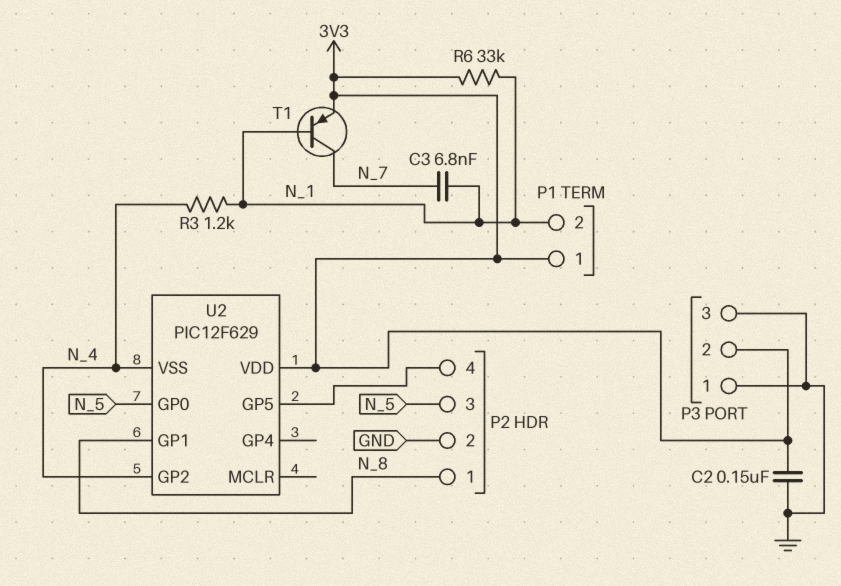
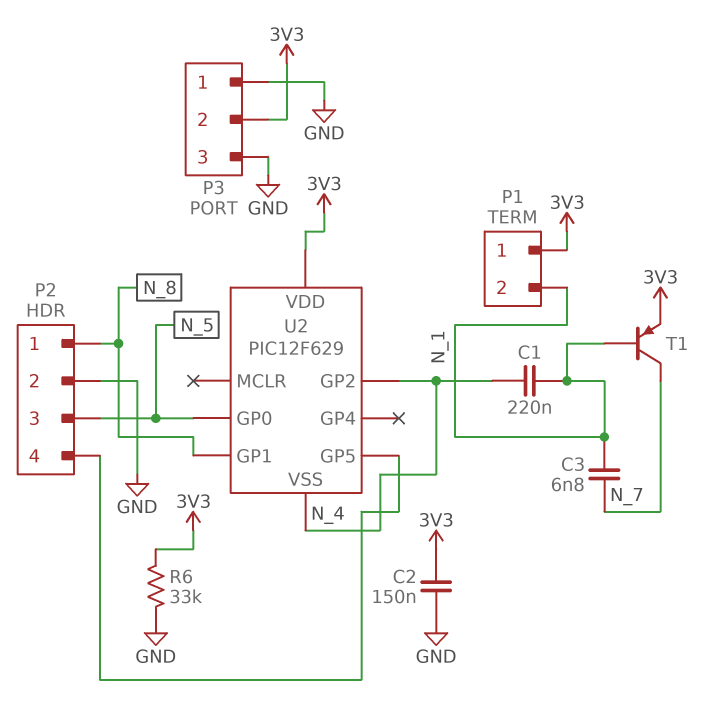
C1: none -> 220nF (N_1, N_4)
R3: 1.2k (N_1, N_4) -> none
R6: 33k (3V3, N_1) -> 33k (3V3, GND)

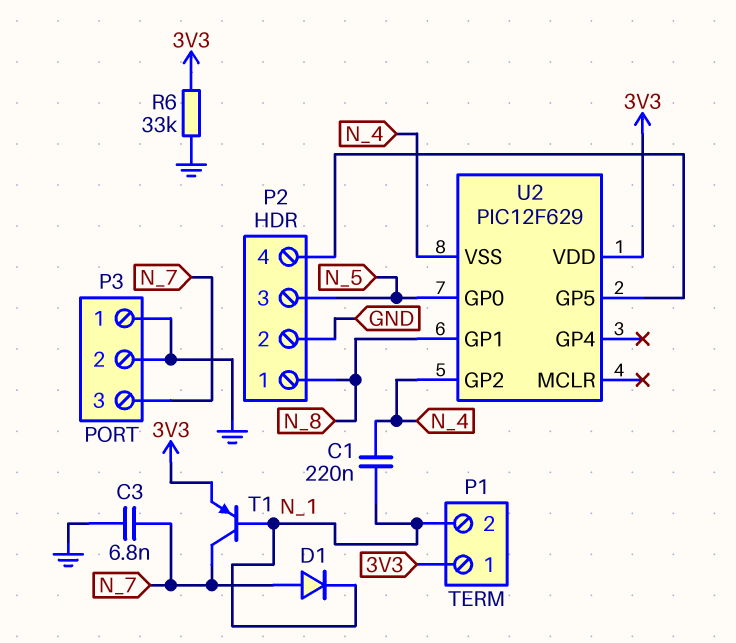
C2: 150nF (3V3, GND) -> none
C3: 6.8nF (N_1, N_7) -> 6.8nF (GND, N_7)
D1: none -> diode (A N_7, K N_1)
P3 pin 2: 3V3 -> GND
P3 pin 3: GND -> N_7

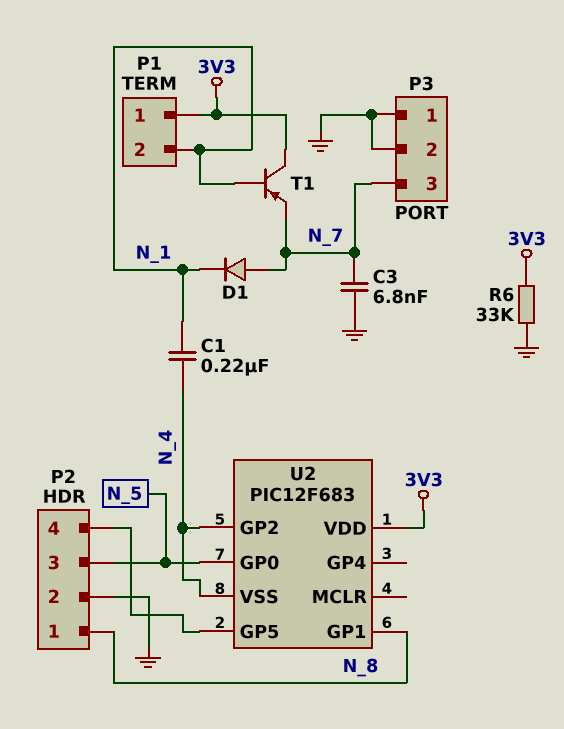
T1: PNP (B N_1, C N_7, E 3V3) -> PNP (B N_1, C 3V3, E N_7)
U2: PIC12F629 -> PIC12F683

